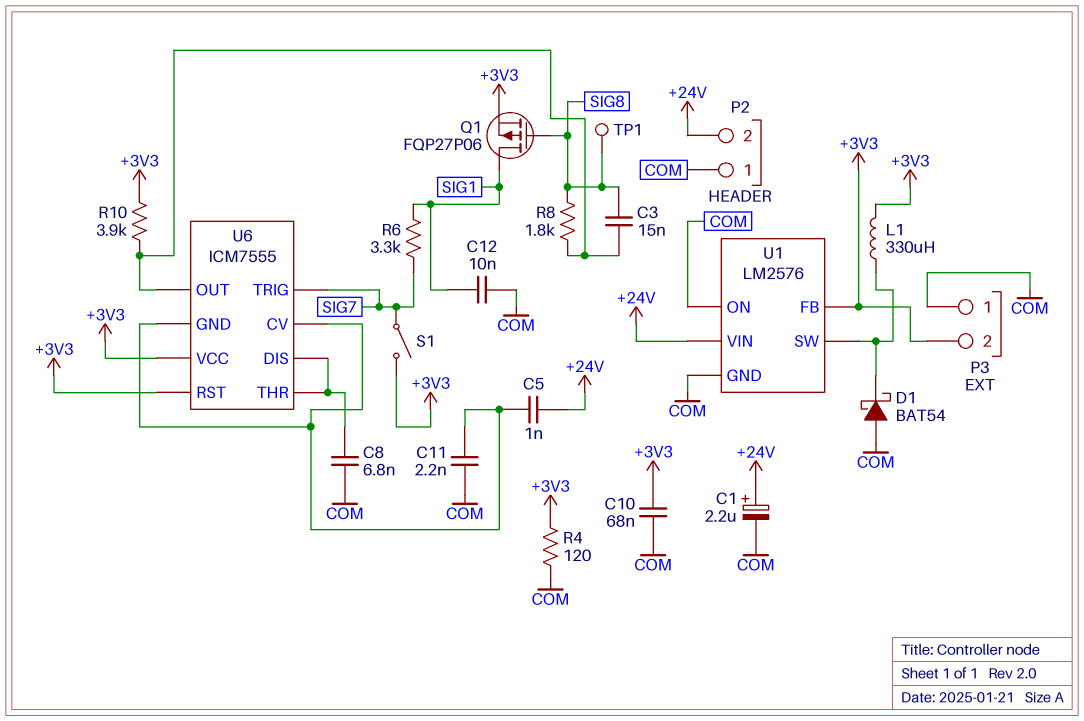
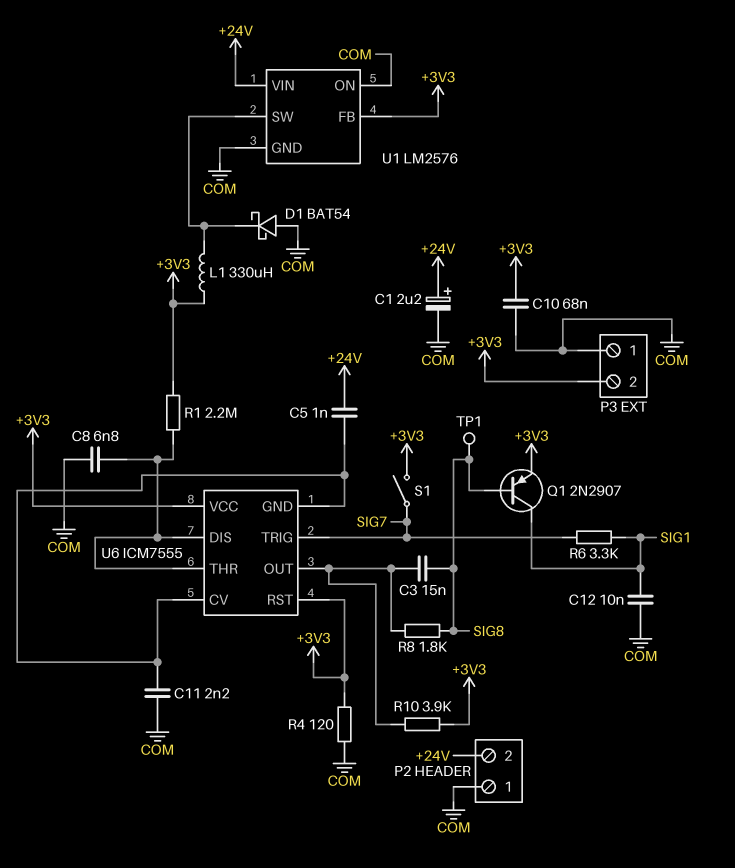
Q1: PMOS FQP27P06 (G SIG8, D SIG1, S +3V3) -> PNP 2N2907 (B SIG8, C SIG1, E +3V3)
R1: none -> 2.2M (+3V3, U6/DIS)

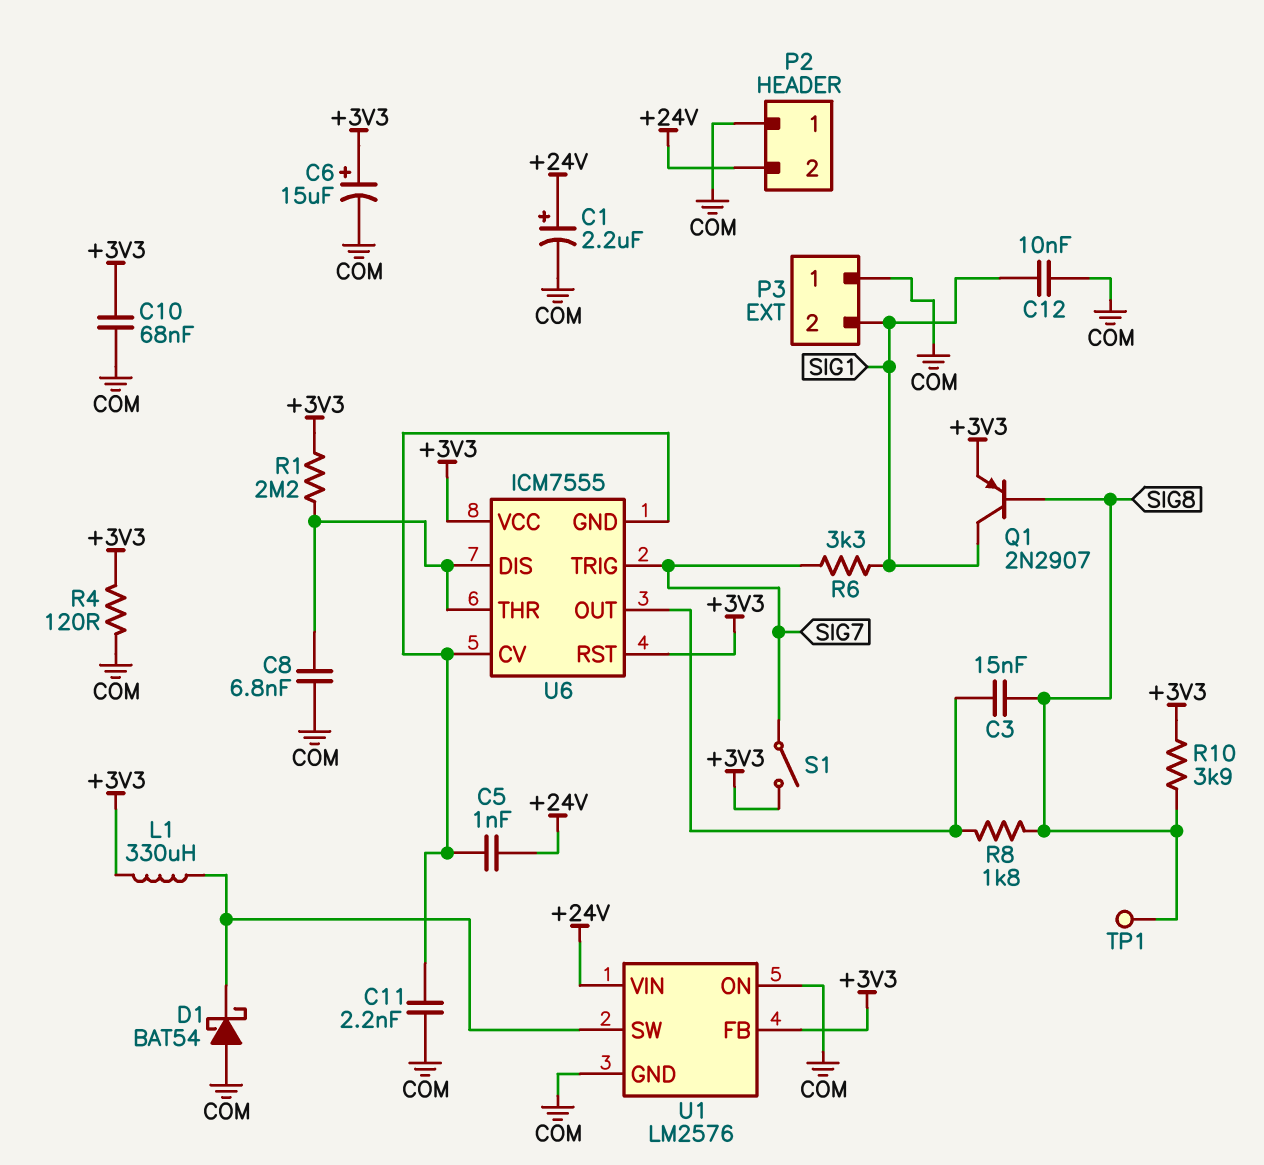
C6: none -> 15uF (plus +3V3, minus COM)
P3 pin 2: +3V3 -> SIG1
R10: 3.9k (+3V3, U6/OUT) -> 3.9k (+3V3, SIG8)

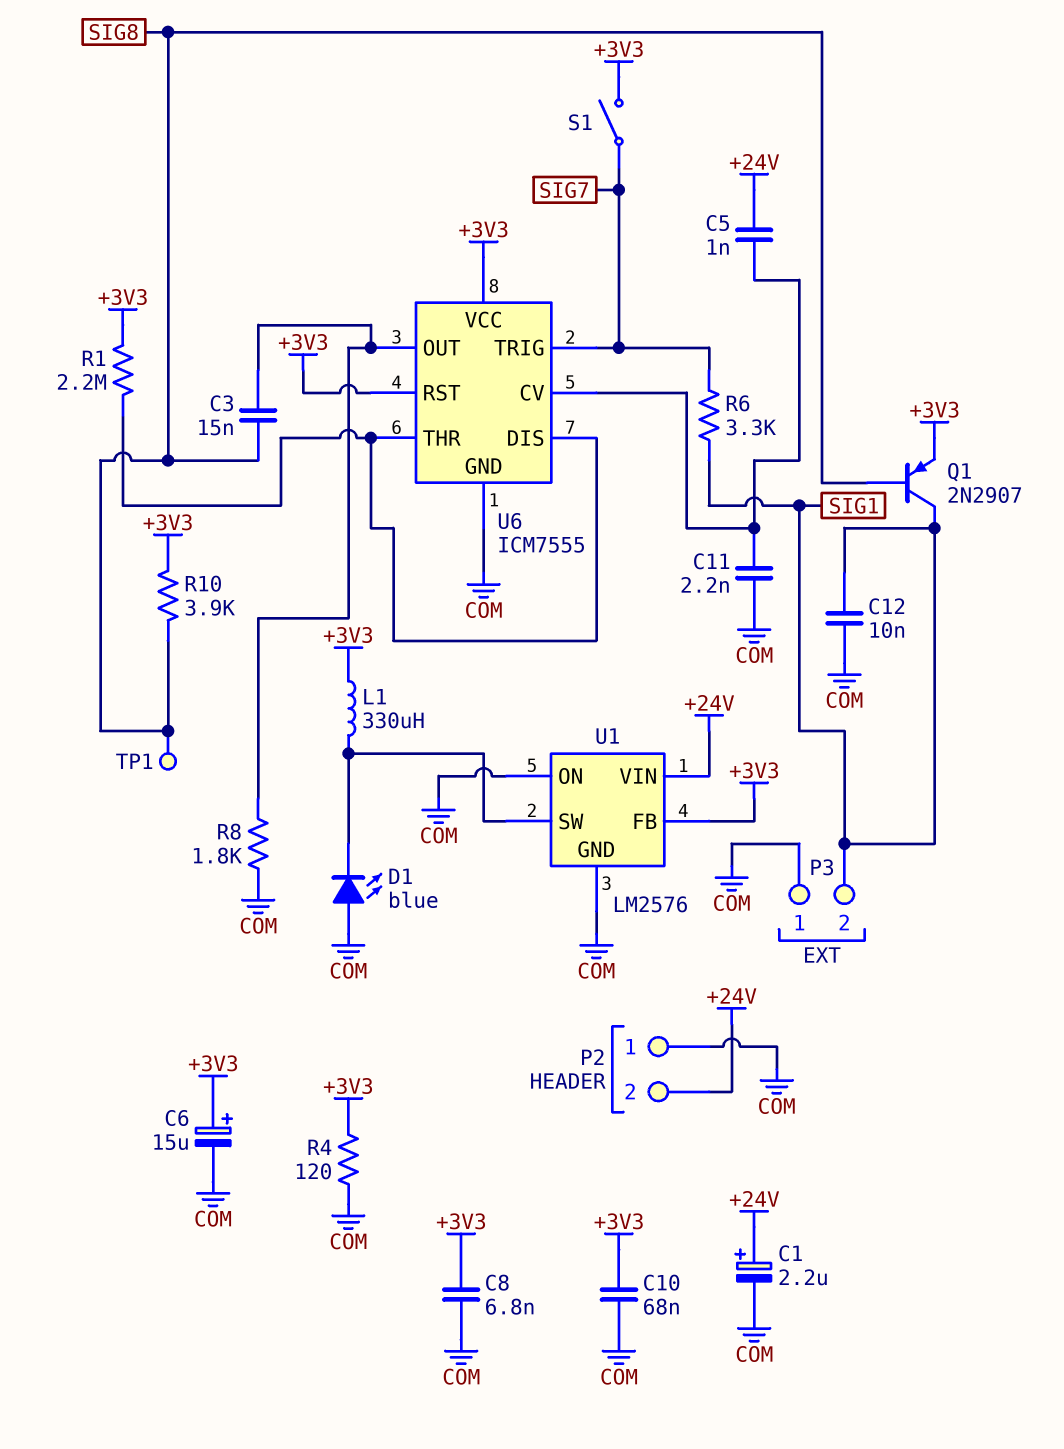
C8: 6.8nF (COM, U6/DIS) -> 6.8nF (+3V3, COM)
D1: schottky BAT54 (A COM, K U1/SW) -> LED blue (A COM, K U1/SW)
R8: 1.8k (SIG8, U6/OUT) -> 1.8k (COM, U6/OUT)
U6 pin GND: U6/CV -> COM

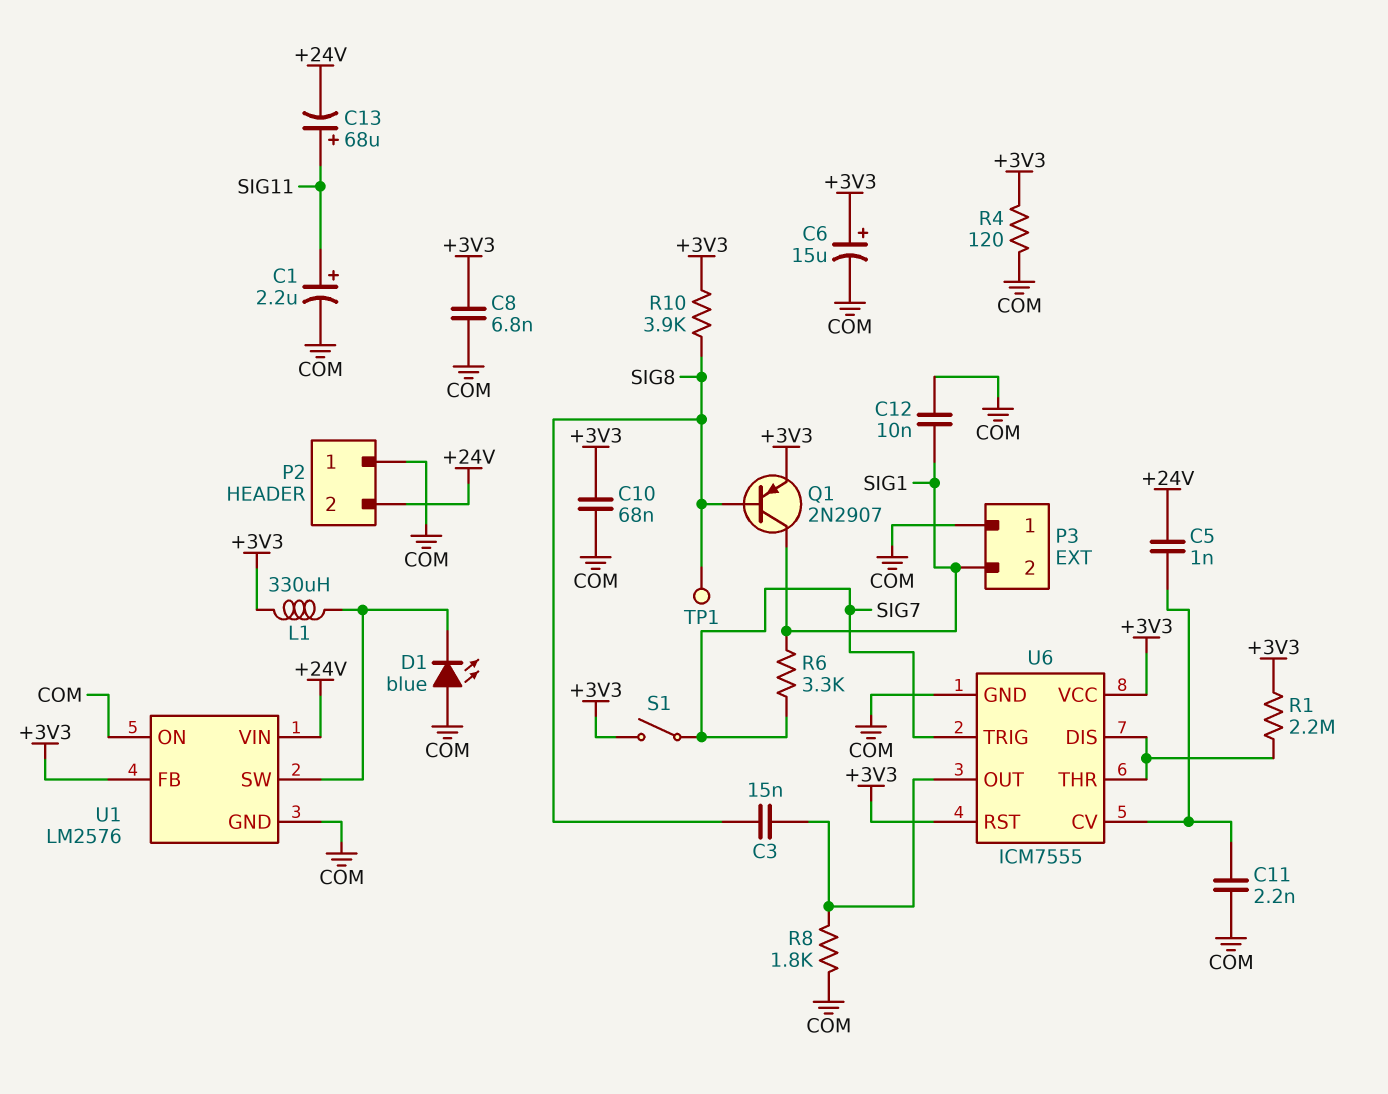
C1: 2.2uF (plus +24V, minus COM) -> 2.2uF (plus SIG11, minus COM)
C13: none -> 68uF (plus SIG11, minus +24V)

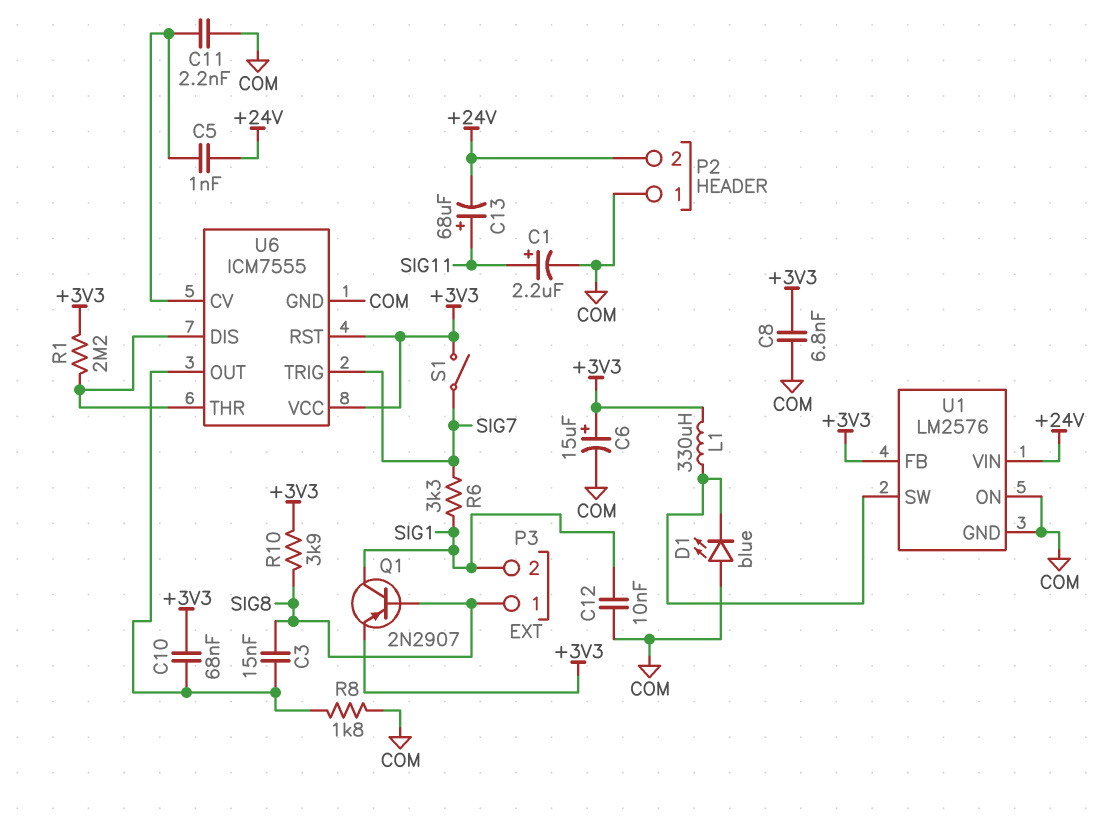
C10: 68nF (+3V3, COM) -> 68nF (+3V3, U6/OUT)
P3 pin 1: COM -> SIG8
R4: 120 (+3V3, COM) -> none
TP1: test point (SIG8) -> none

